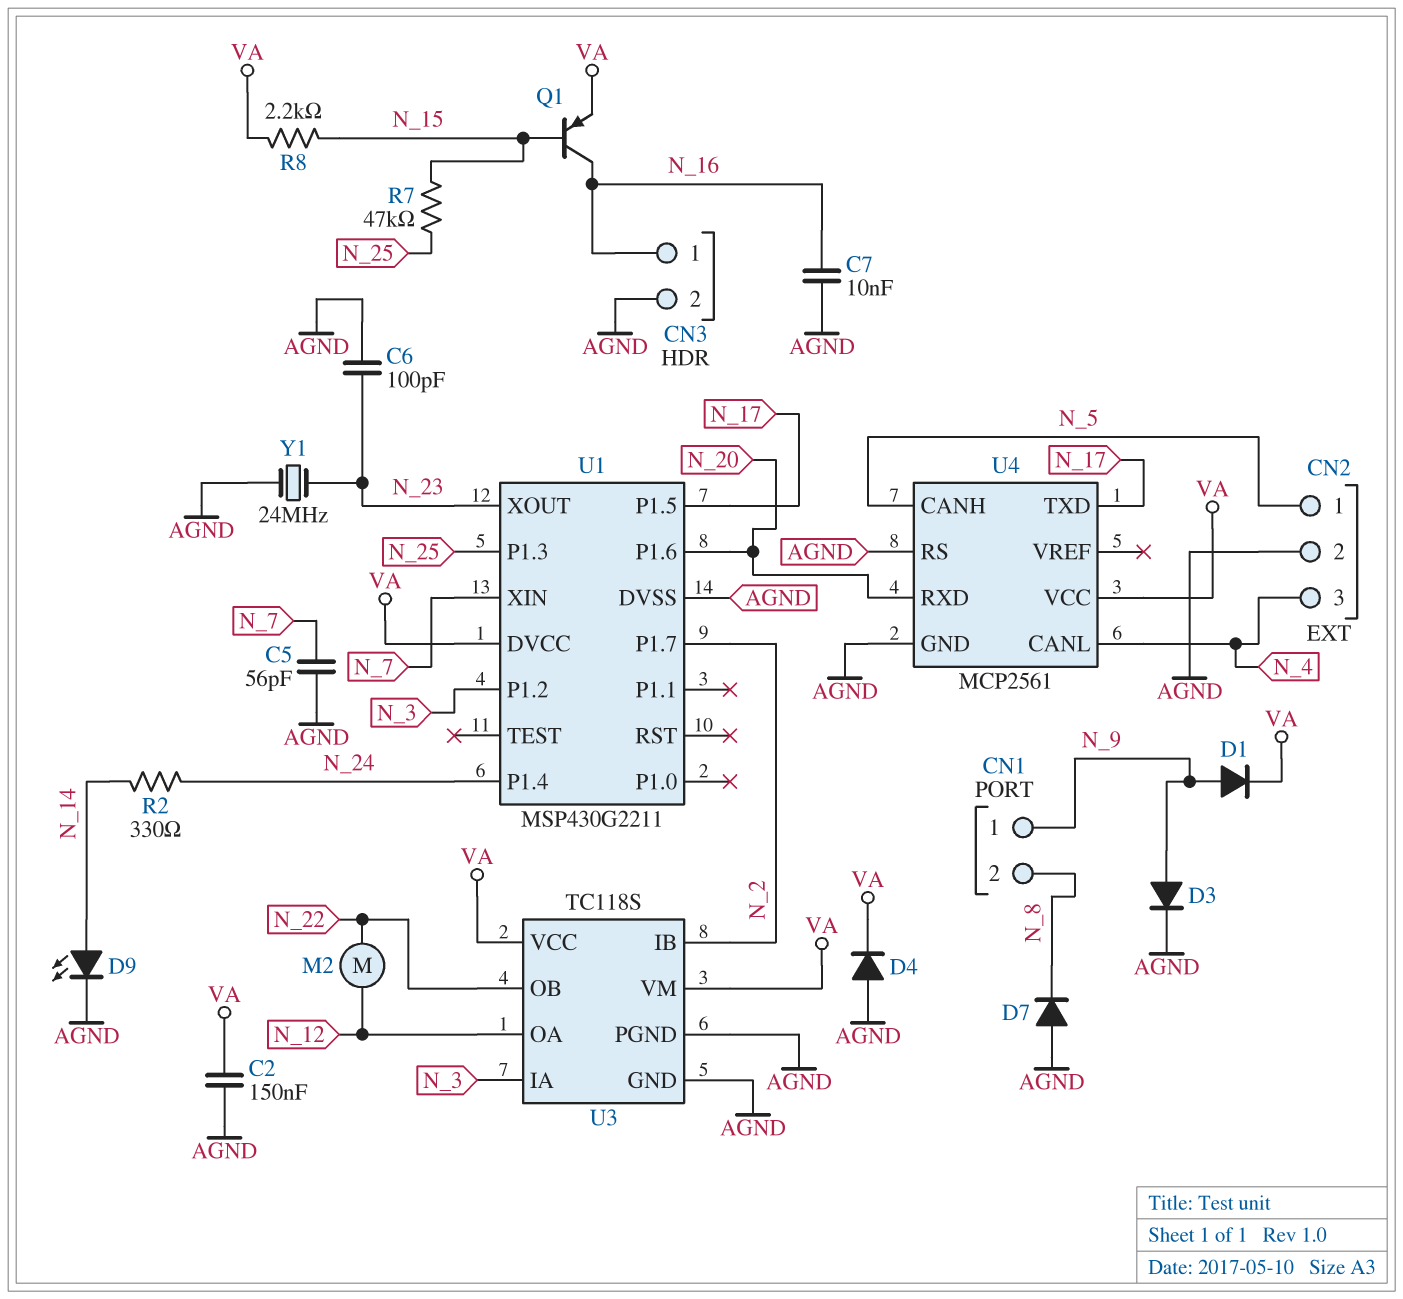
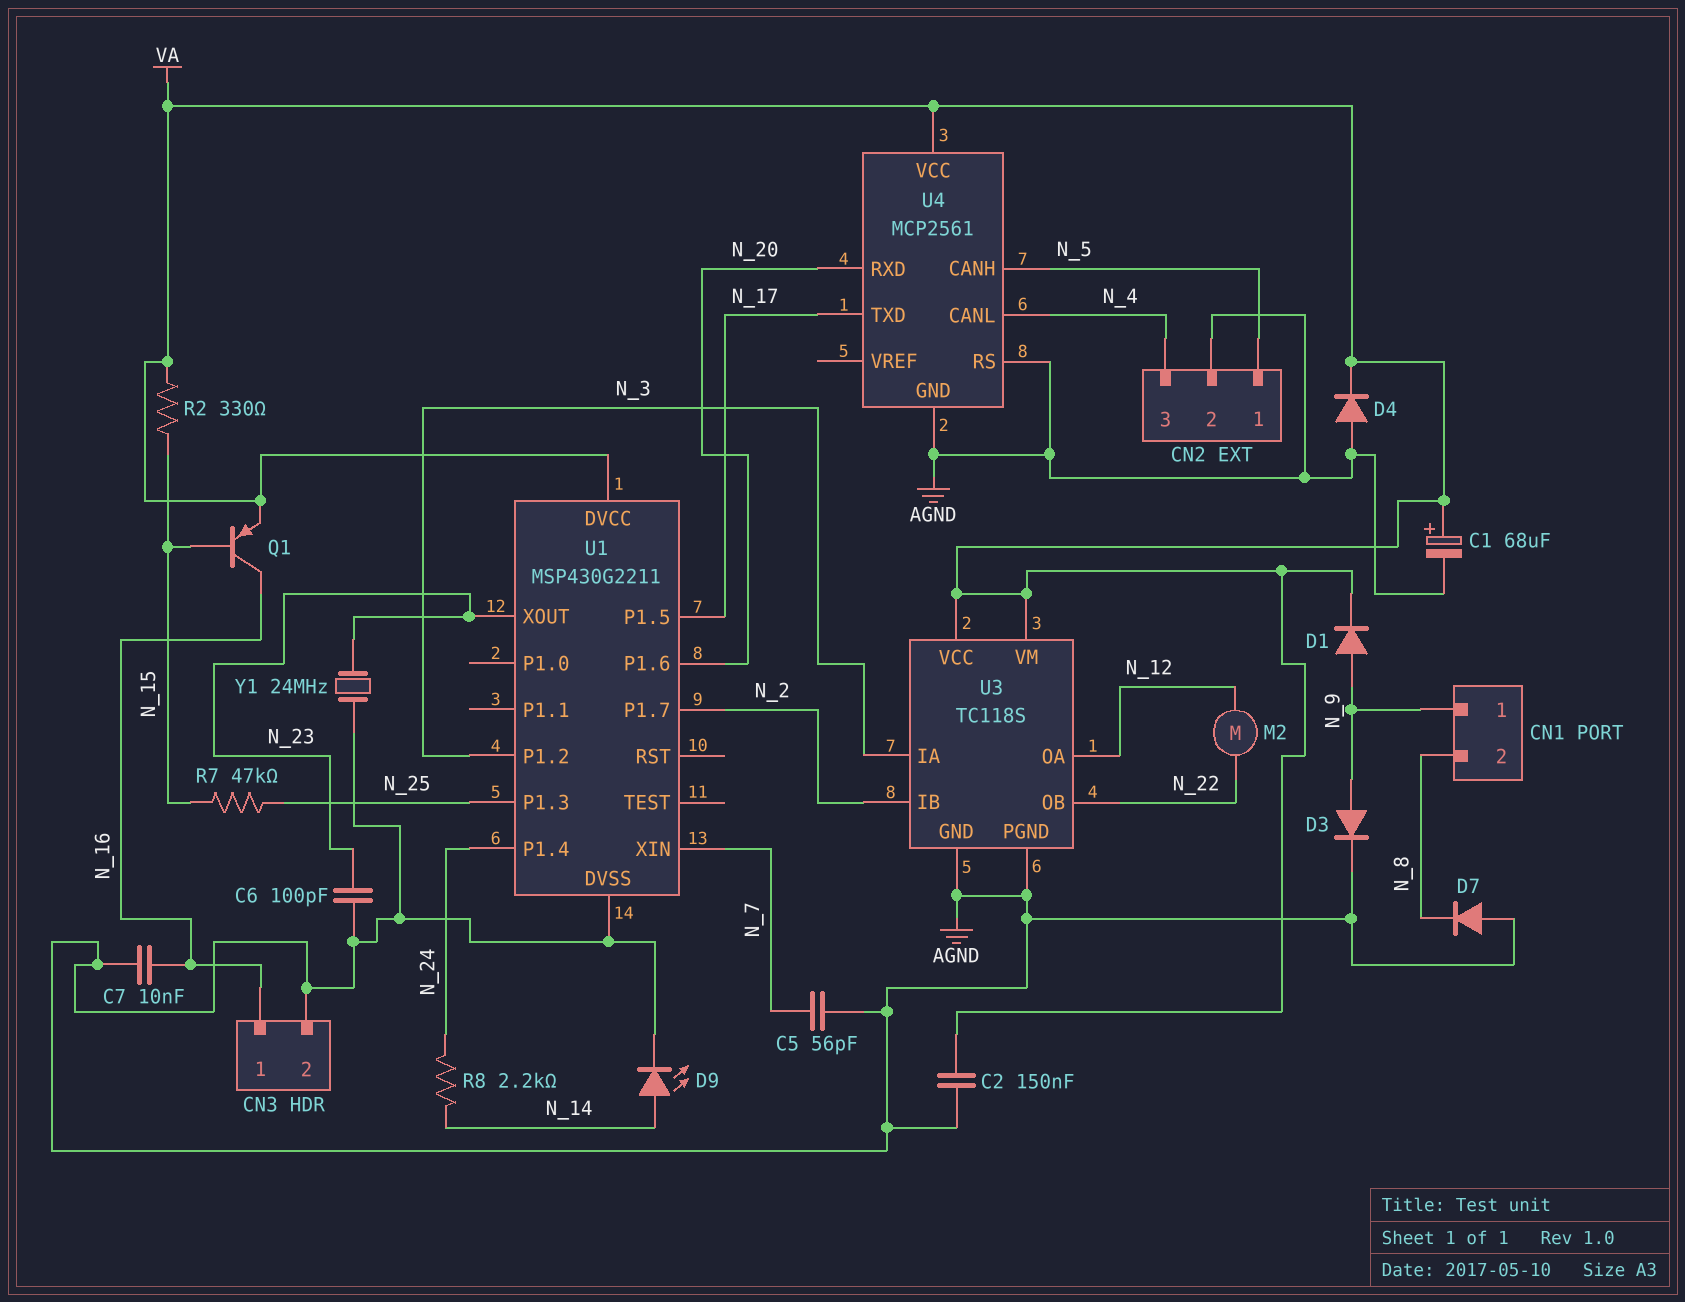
C1: none -> 68uF (plus VA, minus AGND)
R2: 330 (N_14, N_24) -> 330 (N_15, VA)
R8: 2.2k (N_15, VA) -> 2.2k (N_14, N_24)

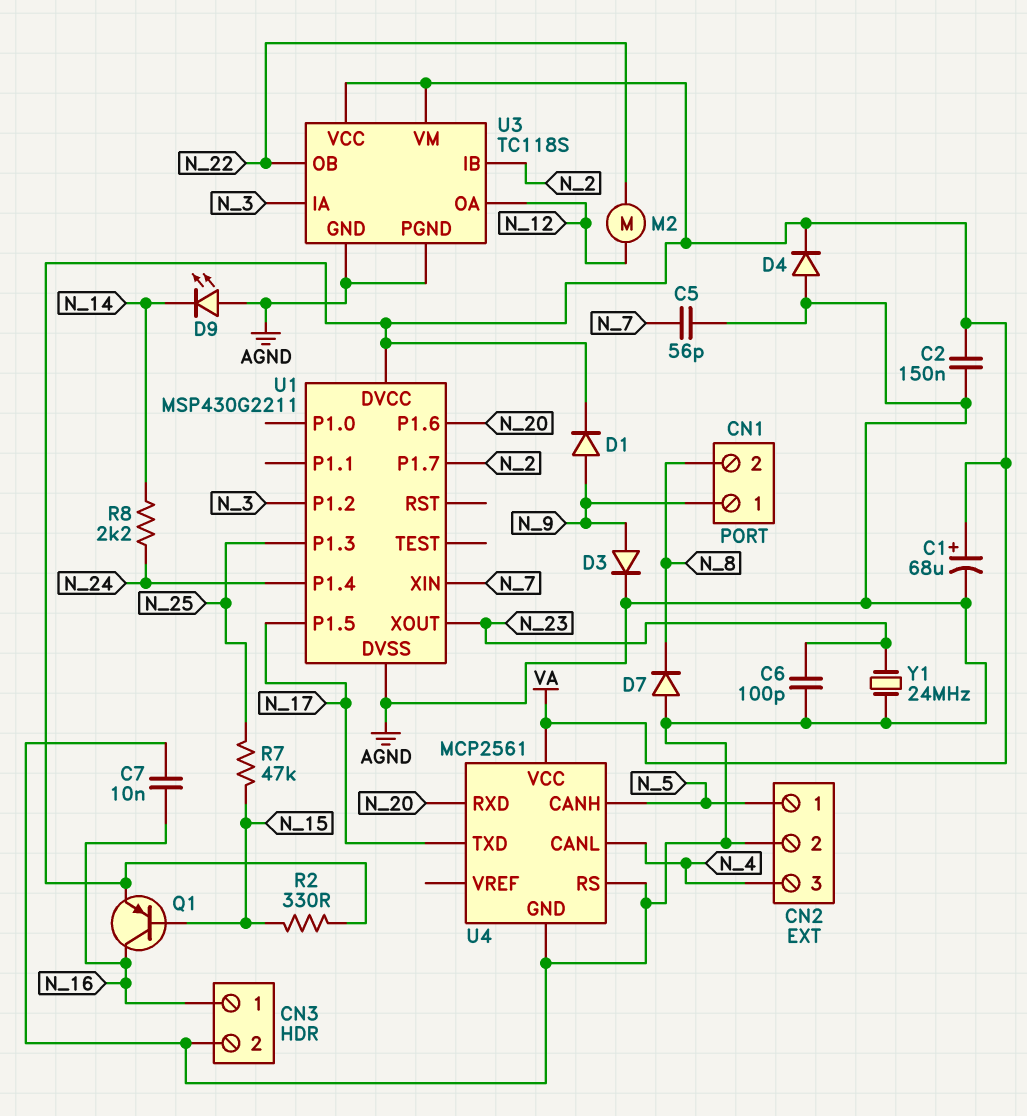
D9: LED (A N_14, K AGND) -> LED (A AGND, K N_14)

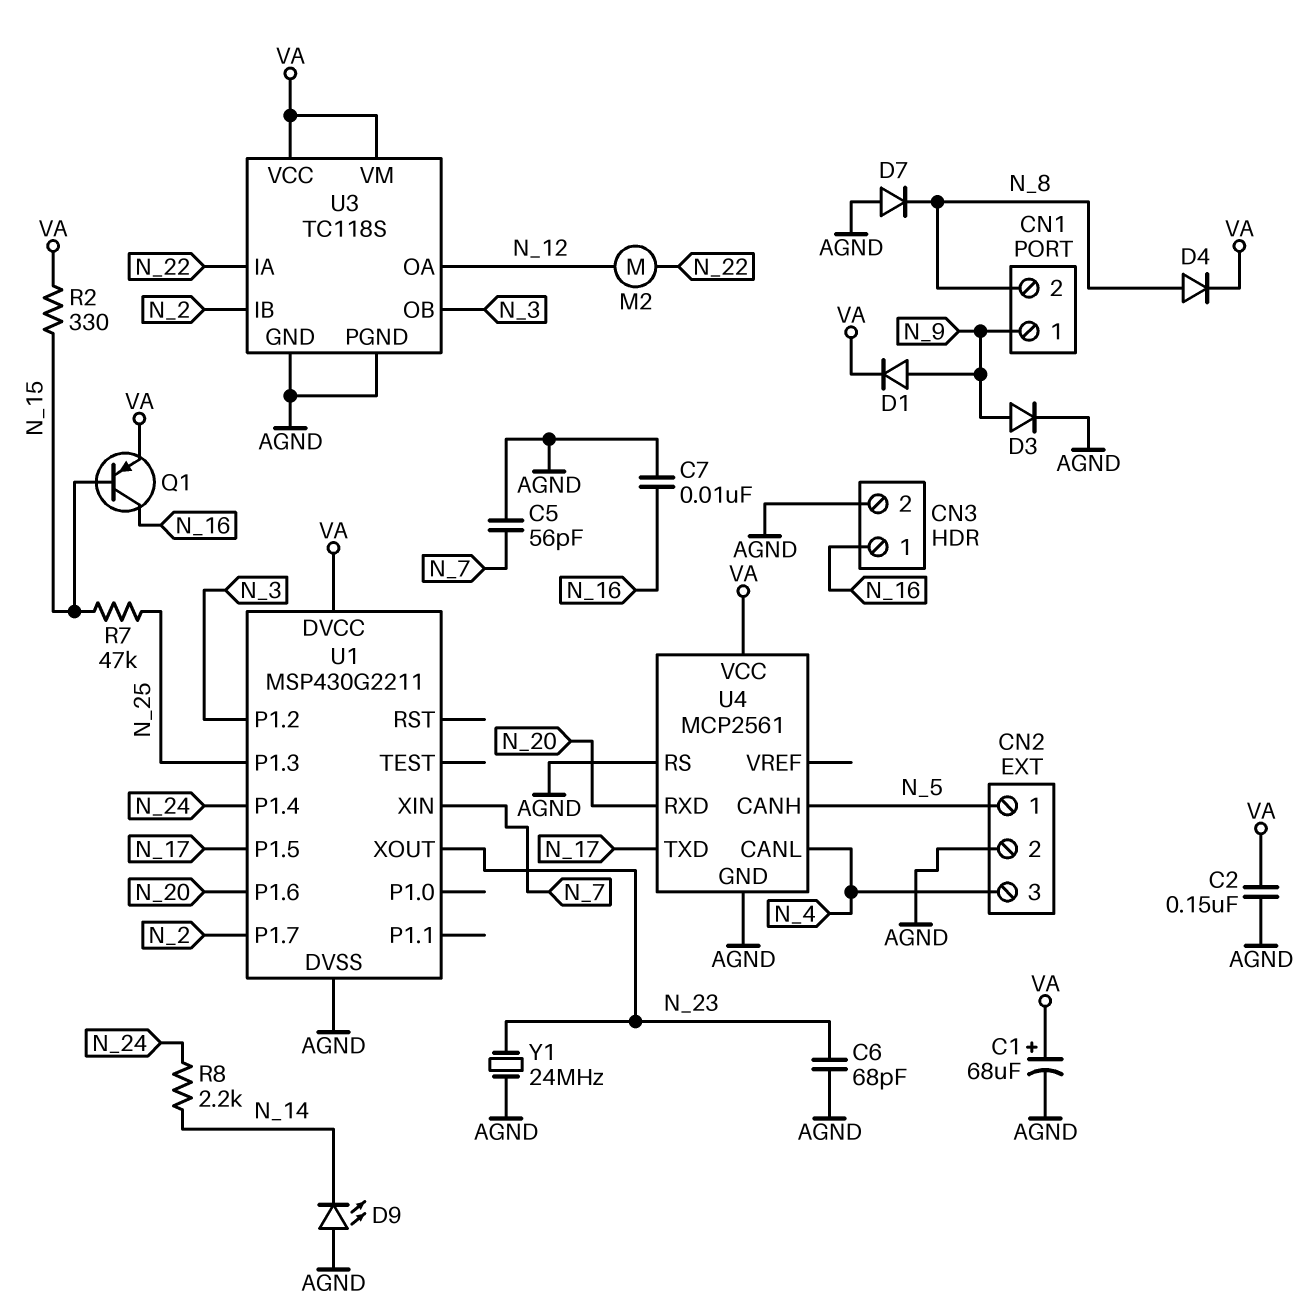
C6: 100pF (AGND, N_23) -> 68pF (AGND, N_23)
D4: diode (A AGND, K VA) -> diode (A N_8, K VA)
U3 pin IA: N_3 -> N_22
U3 pin OB: N_22 -> N_3

